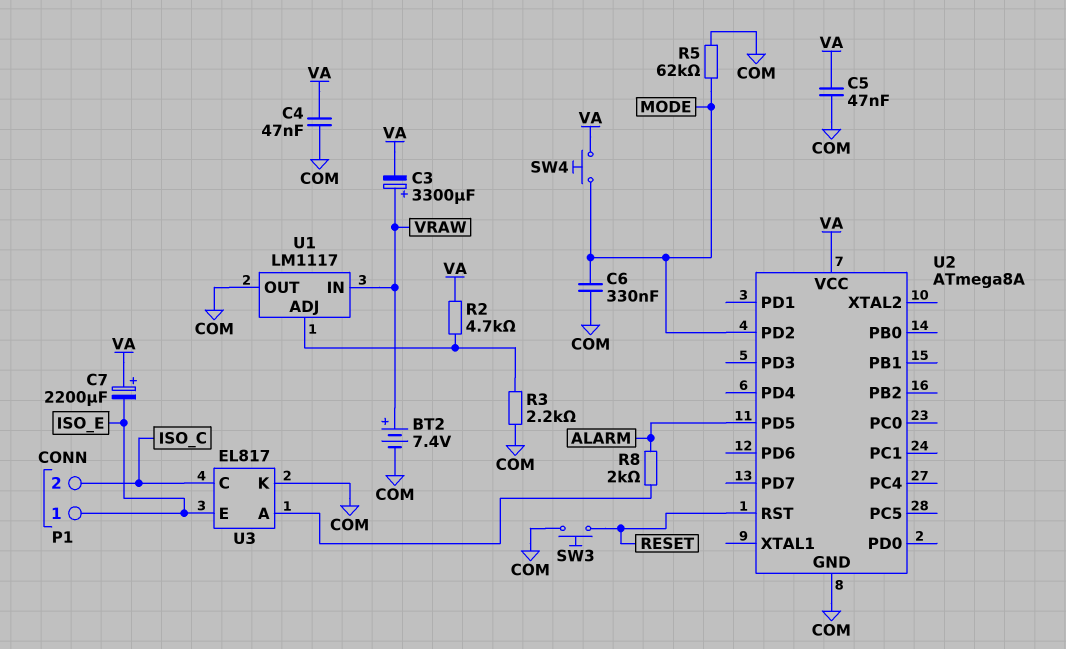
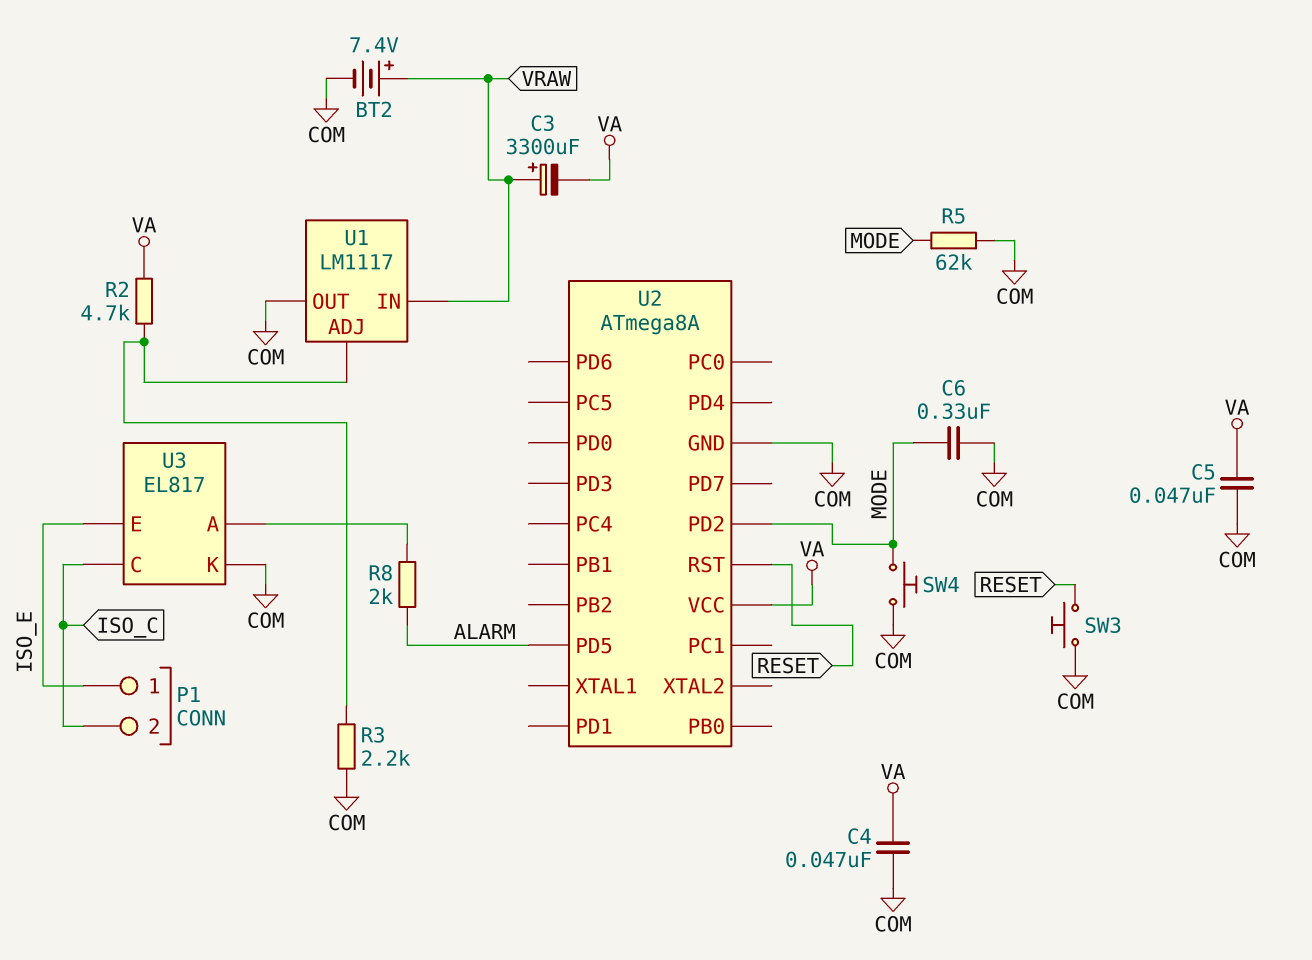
C7: 2200uF (plus VA, minus ISO_E) -> none
SW4: button (MODE, VA) -> button (COM, MODE)

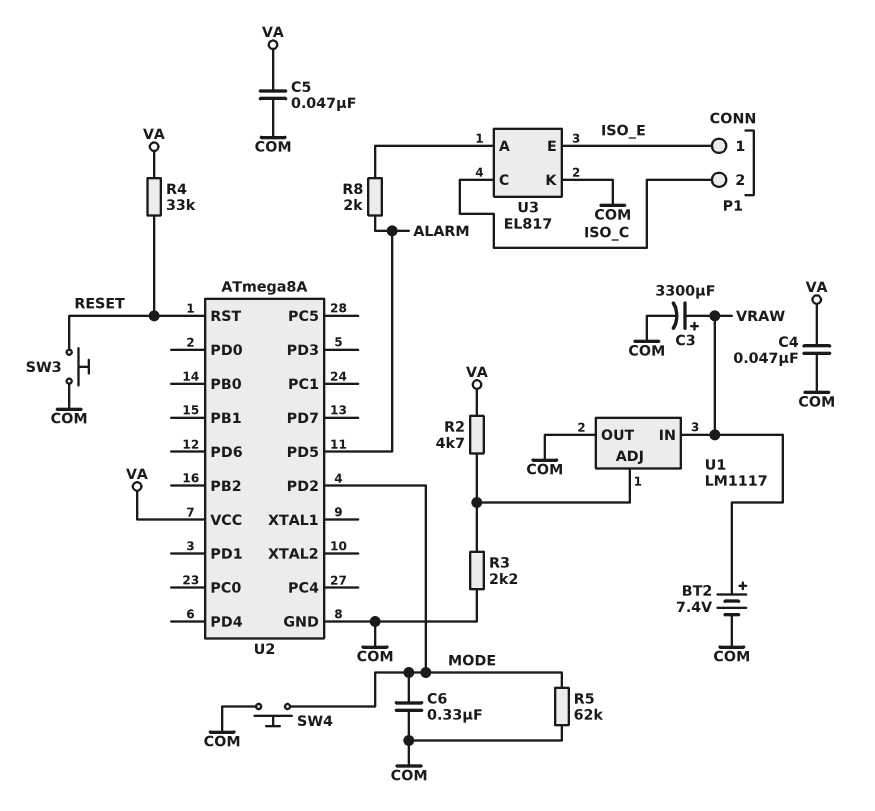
C3: 3300uF (plus VRAW, minus VA) -> 3300uF (plus VRAW, minus COM)
R4: none -> 33k (RESET, VA)

